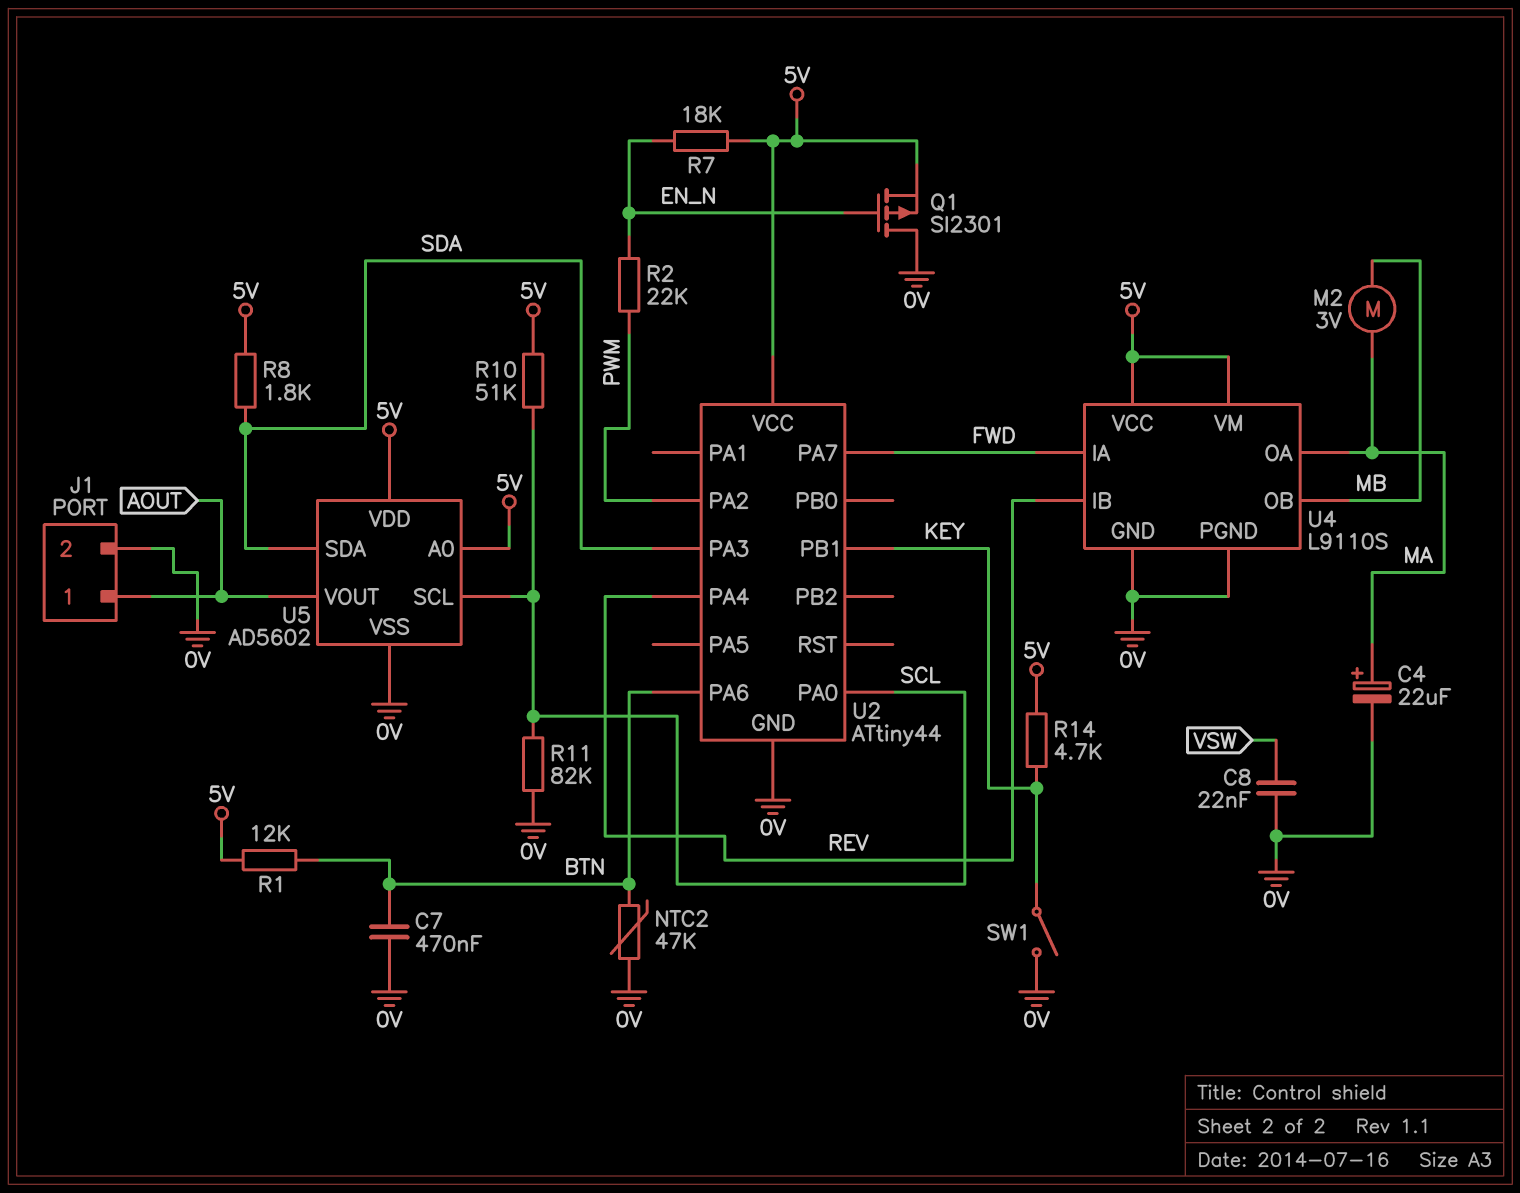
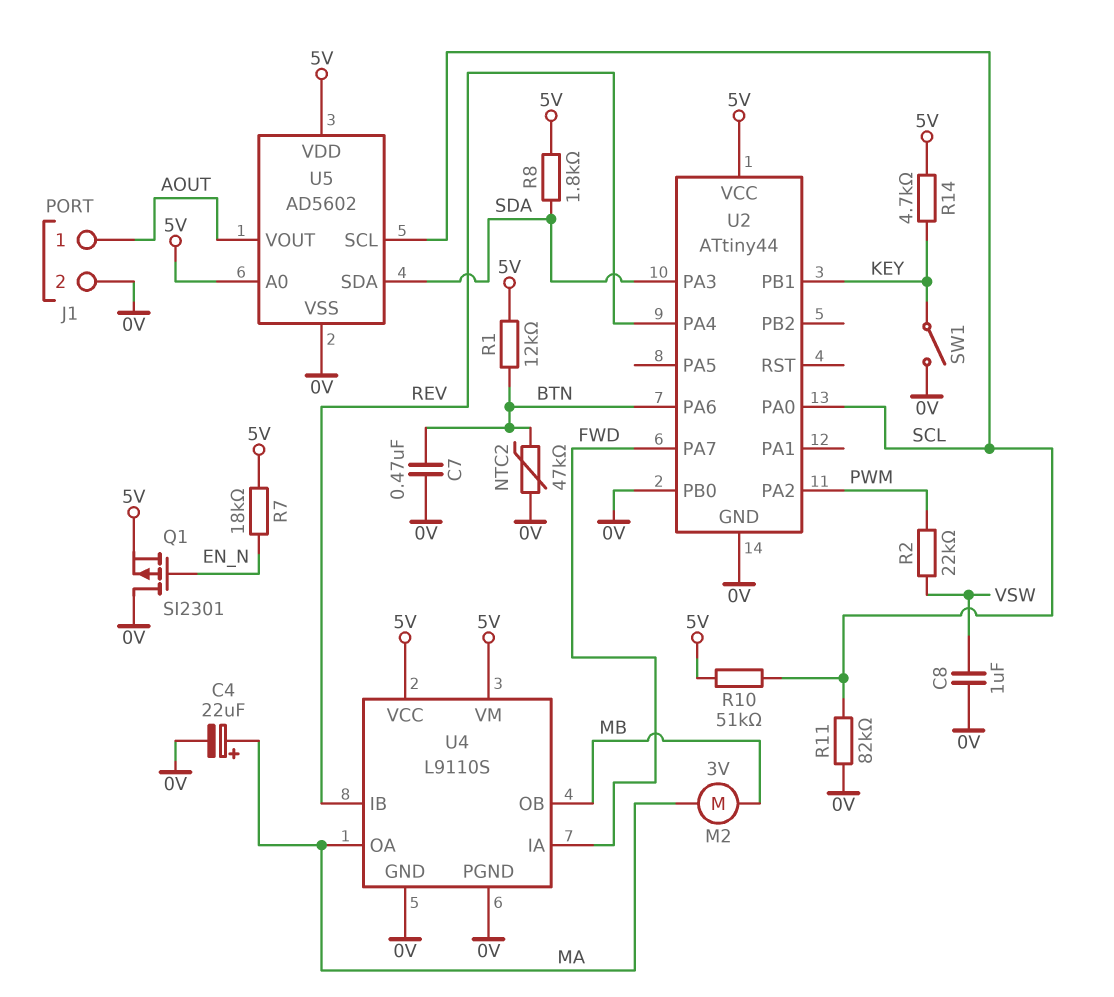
C8: 22nF (0V, VSW) -> 1uF (0V, VSW)
R2: 22k (EN_N, PWM) -> 22k (PWM, VSW)
U2 pin PB0: none -> 0V

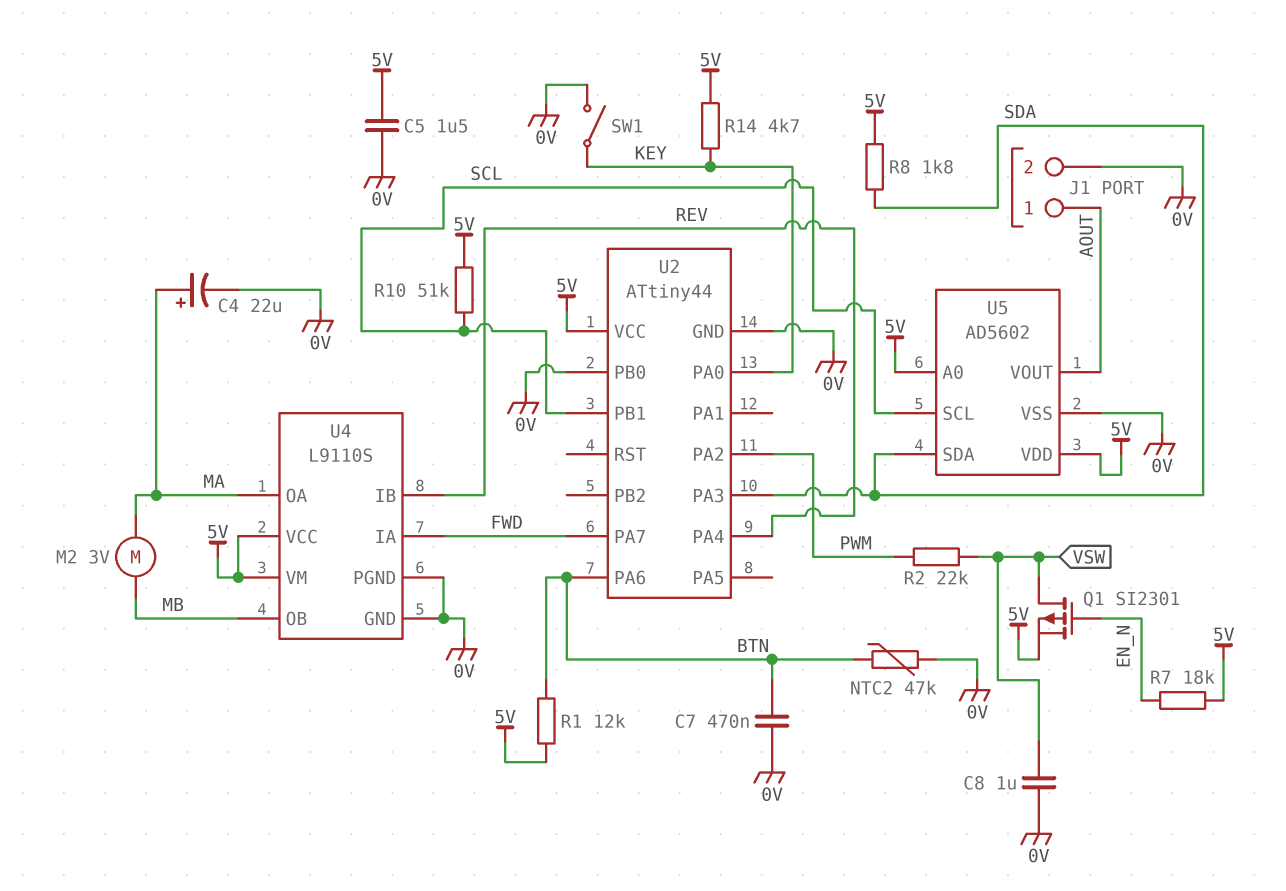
C5: none -> 1.5uF (0V, 5V)
Q1: PMOS SI2301 (G EN_N, D 0V, S 5V) -> PMOS SI2301 (G EN_N, D VSW, S 5V)
R11: 82k (0V, SCL) -> none
U2 pin PA0: SCL -> KEY
U2 pin PB1: KEY -> SCL

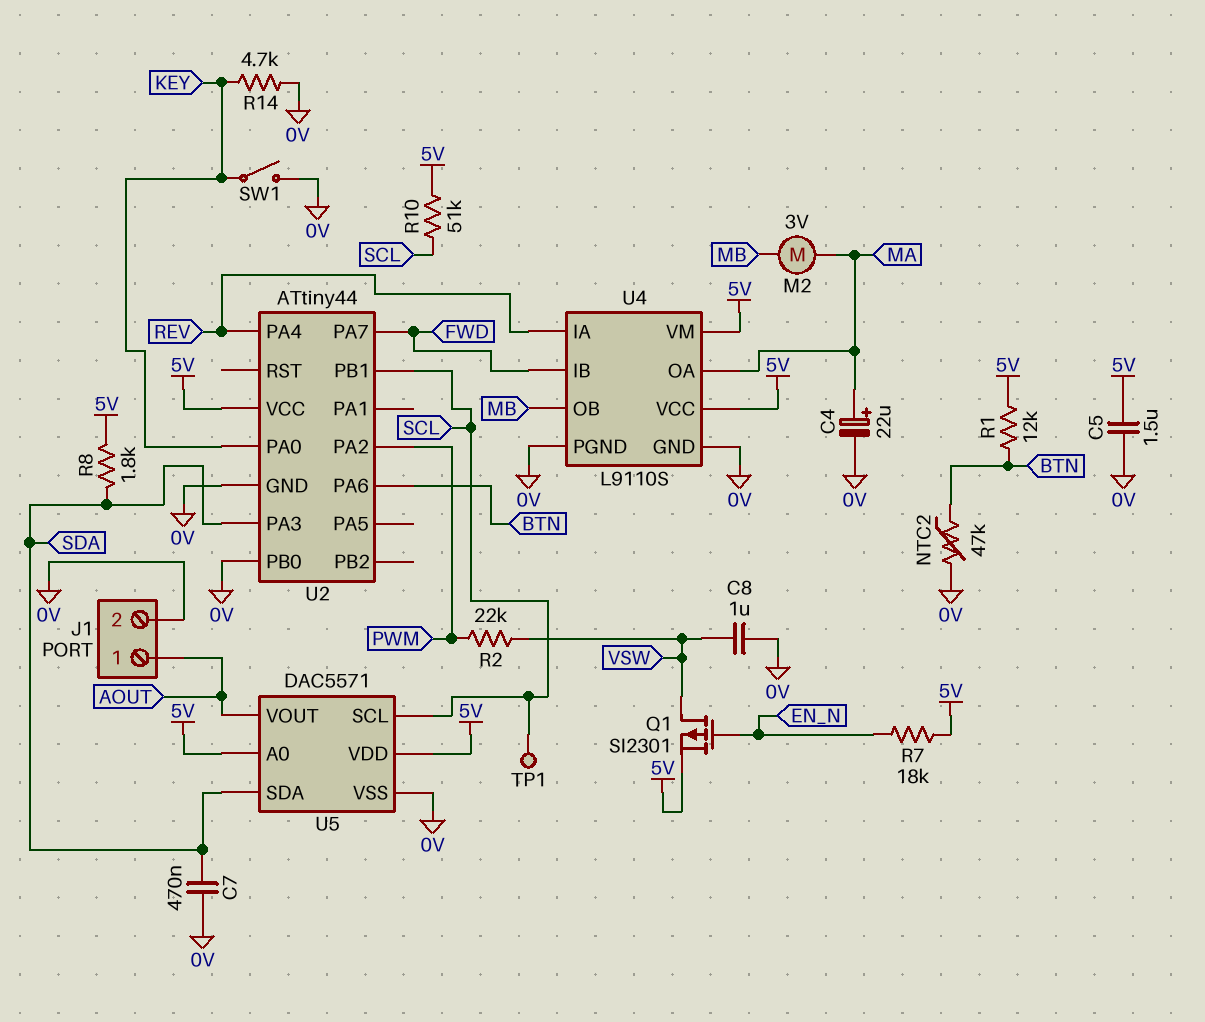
C7: 470nF (0V, BTN) -> 470nF (0V, SDA)
R14: 4.7k (5V, KEY) -> 4.7k (0V, KEY)
TP1: none -> test point (SCL)
U4 pin IA: FWD -> REV
U4 pin IB: REV -> FWD
U5: AD5602 -> DAC5571

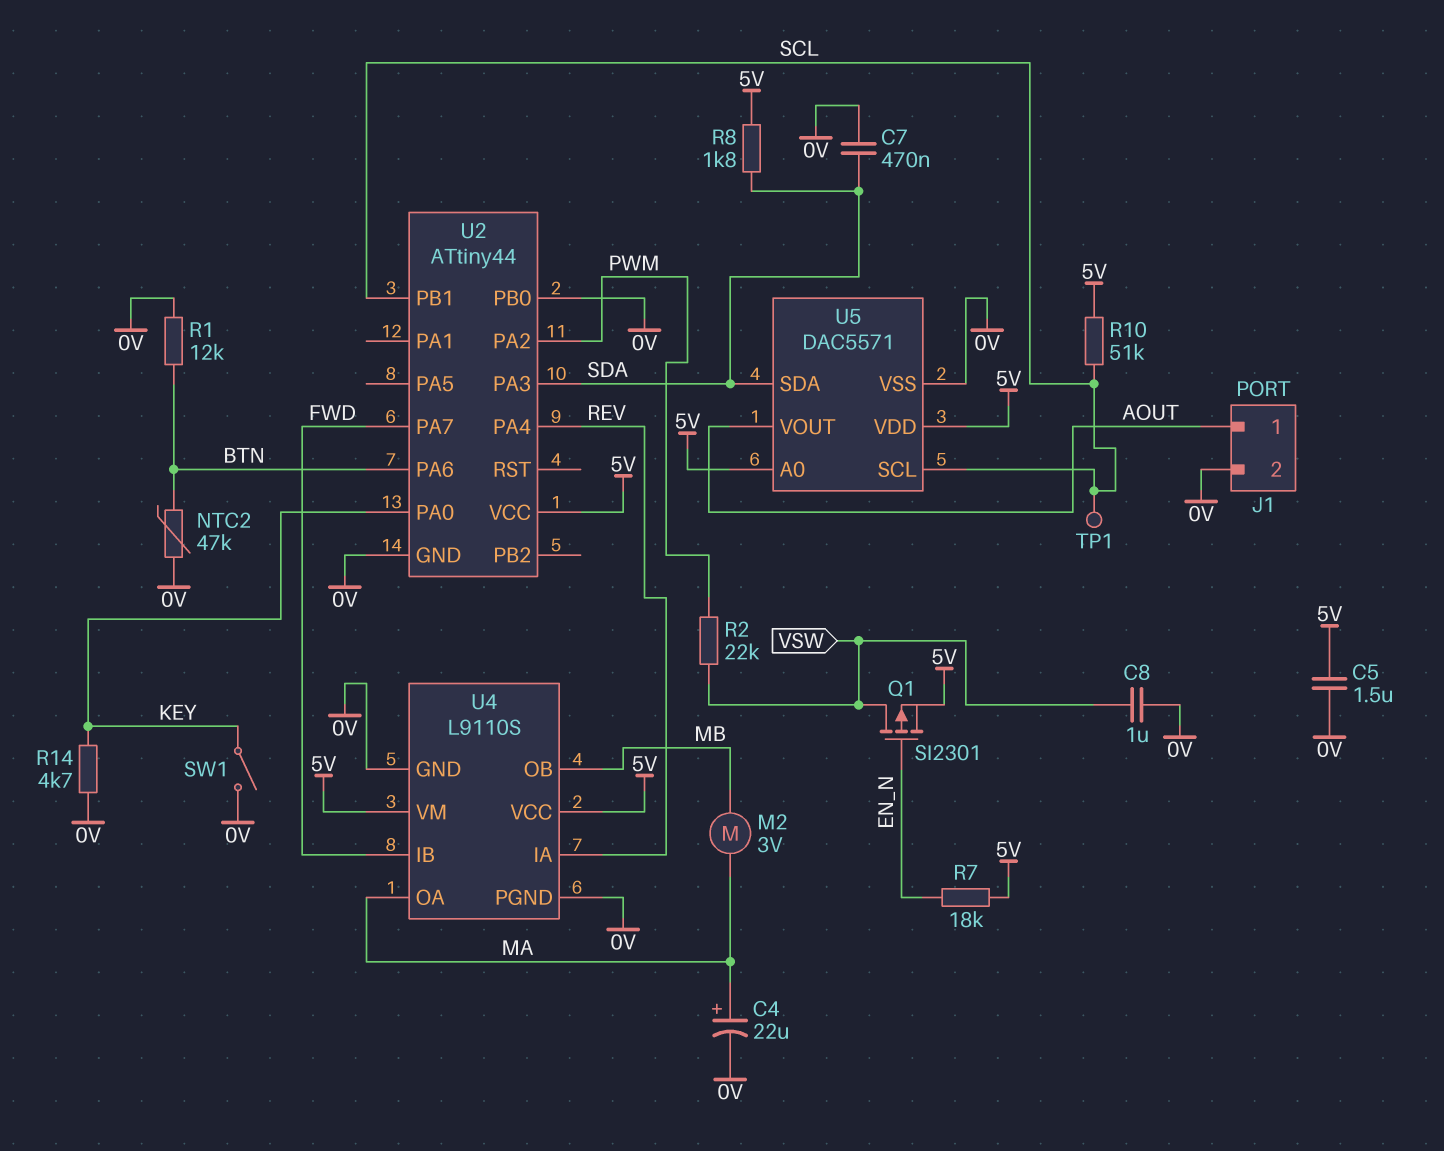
R1: 12k (5V, BTN) -> 12k (0V, BTN)

